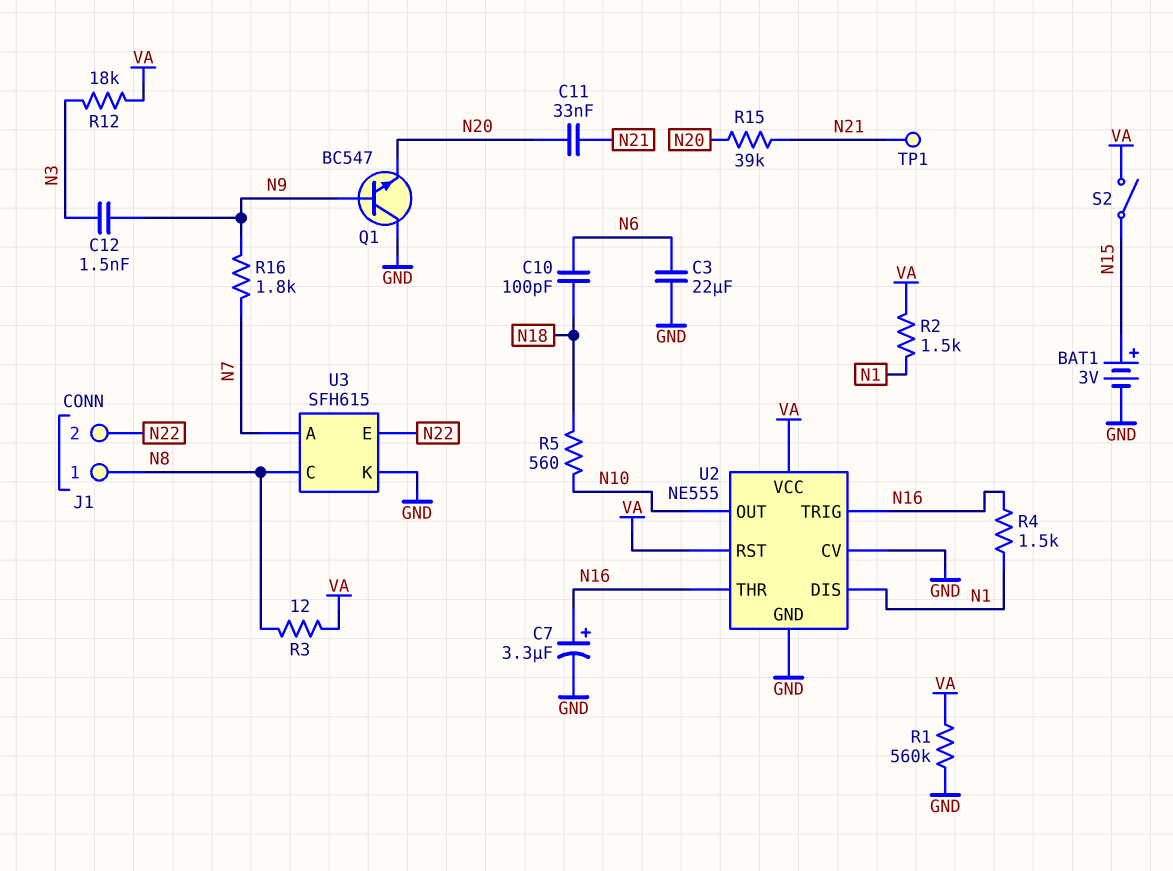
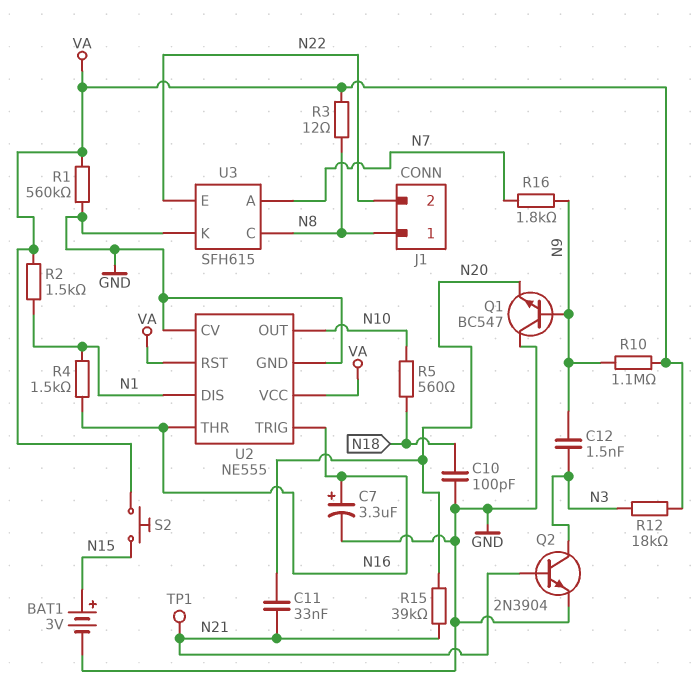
C3: 22uF (GND, N6) -> none
C10: 100pF (N6, N18) -> 100pF (GND, N18)
Q2: none -> NPN 2N3904 (B N21, C N3, E GND)
R10: none -> 1.1M (N9, VA)
S2: switch (N15, VA) -> button (N15, VA)

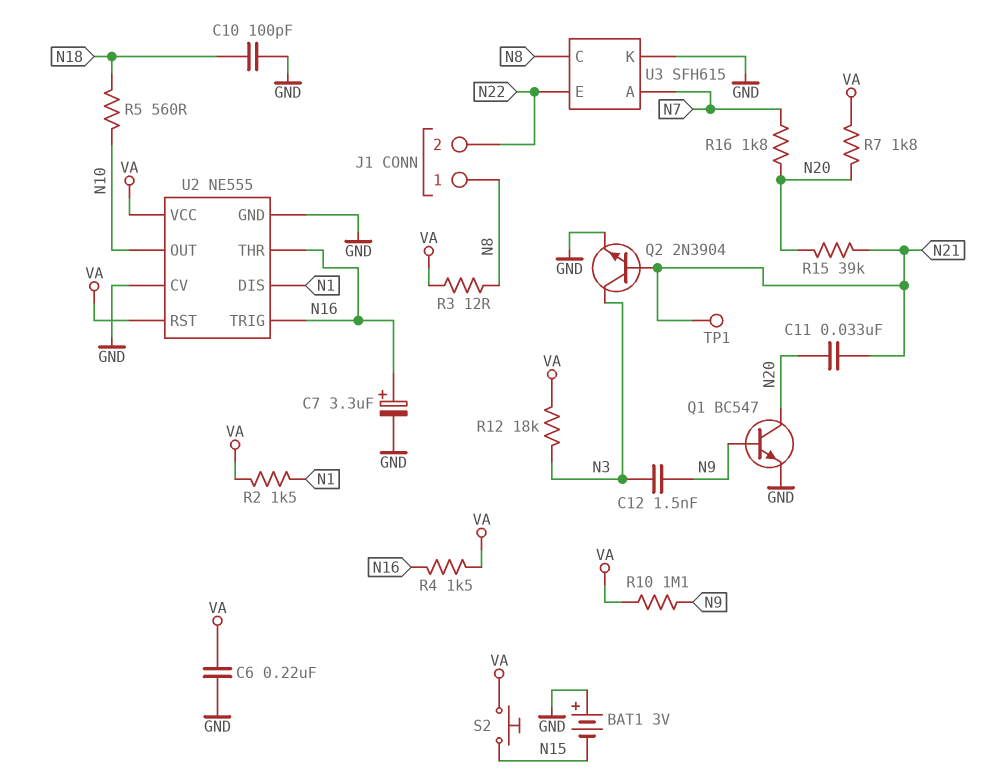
BAT1: 3V (plus N15, minus GND) -> 3V (plus GND, minus N15)
C6: none -> 220nF (GND, VA)
Q1: NPN BC547 (B N9, C GND, E N20) -> NPN BC547 (B N9, C N20, E GND)
R1: 560k (GND, VA) -> none
R4: 1.5k (N1, N16) -> 1.5k (N16, VA)
R7: none -> 1.8k (N20, VA)
R16: 1.8k (N7, N9) -> 1.8k (N7, N20)

